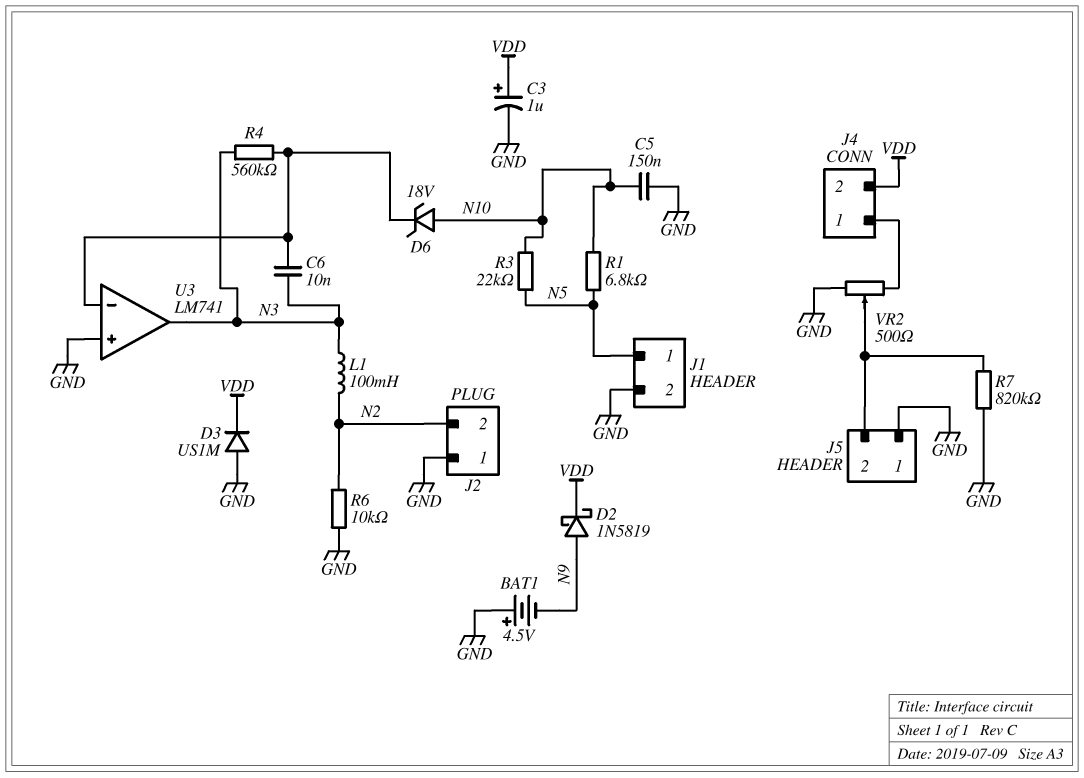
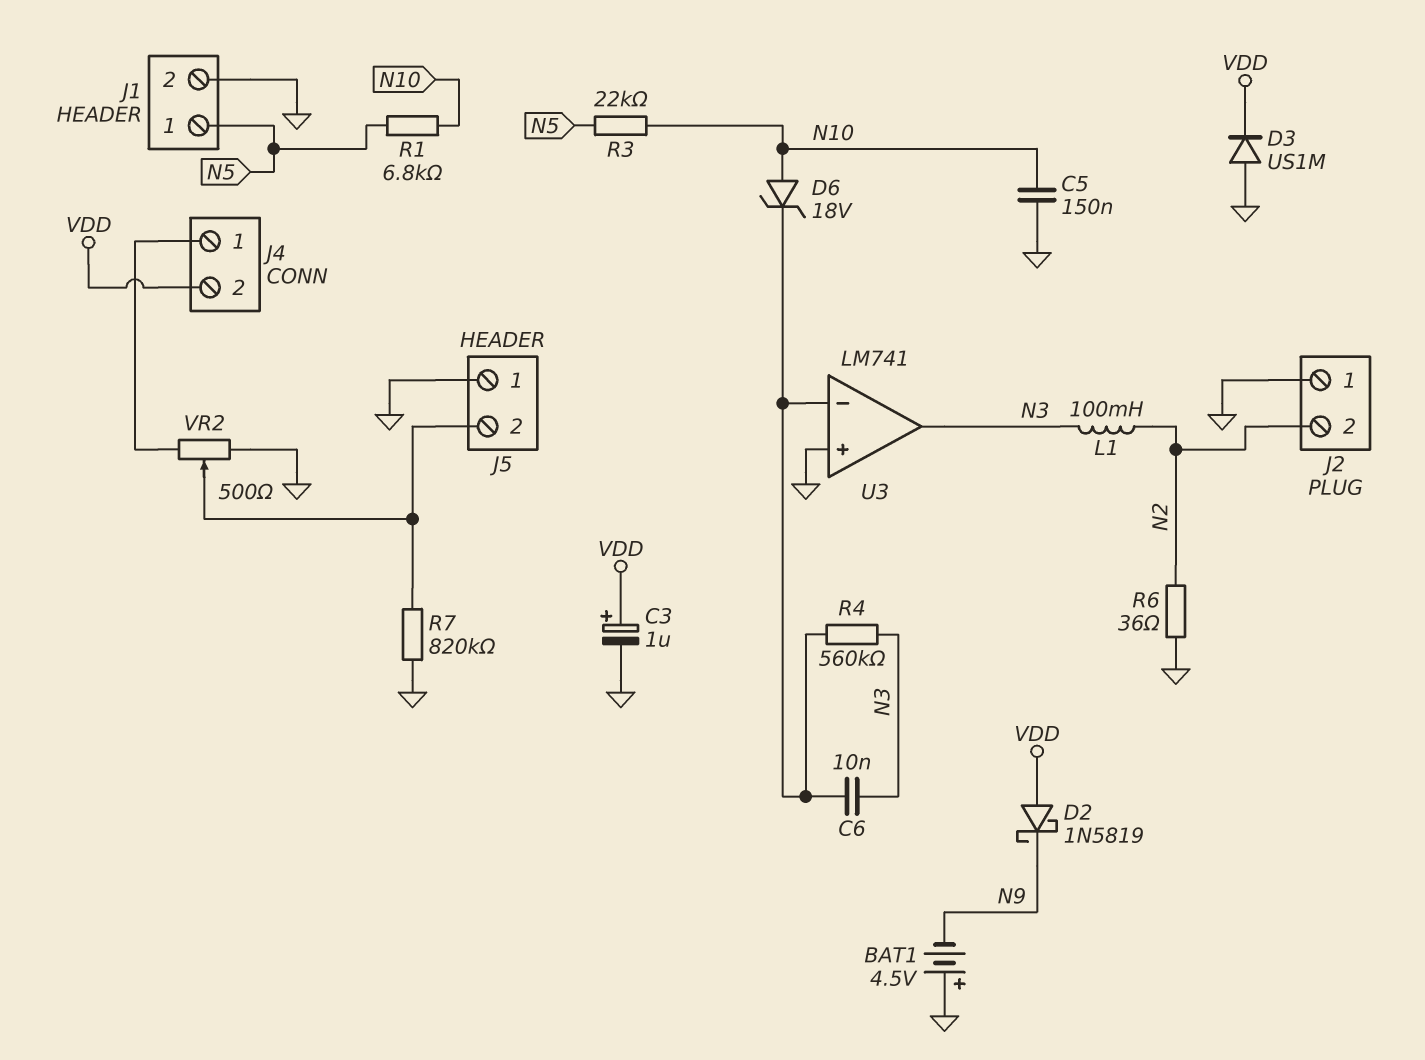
D2: schottky 1N5819 (A N9, K VDD) -> schottky 1N5819 (A VDD, K N9)
R6: 10k (GND, N2) -> 36 (GND, N2)

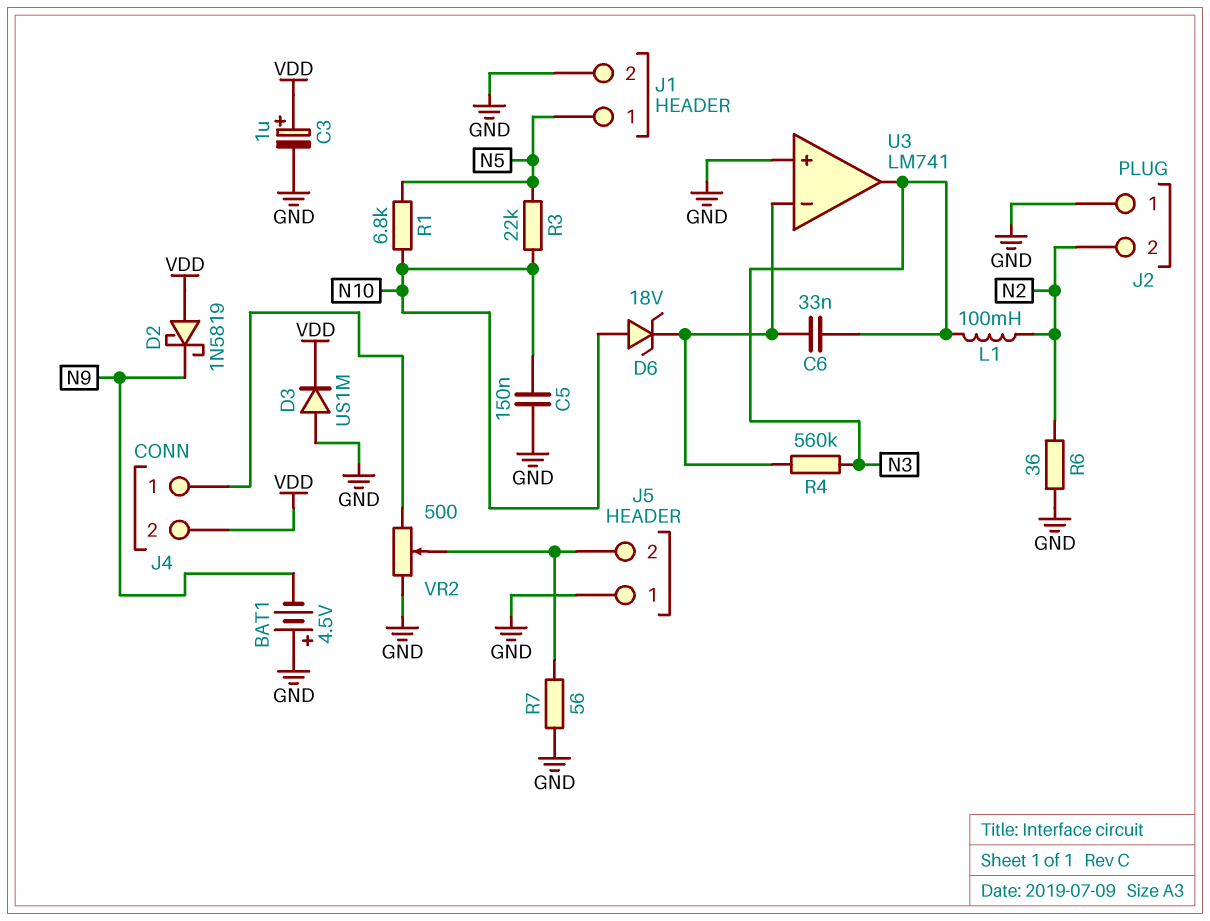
C6: 10nF (N3, U3/in-) -> 33nF (N3, U3/in-)
R7: 820k (GND, J5/2) -> 56 (GND, J5/2)

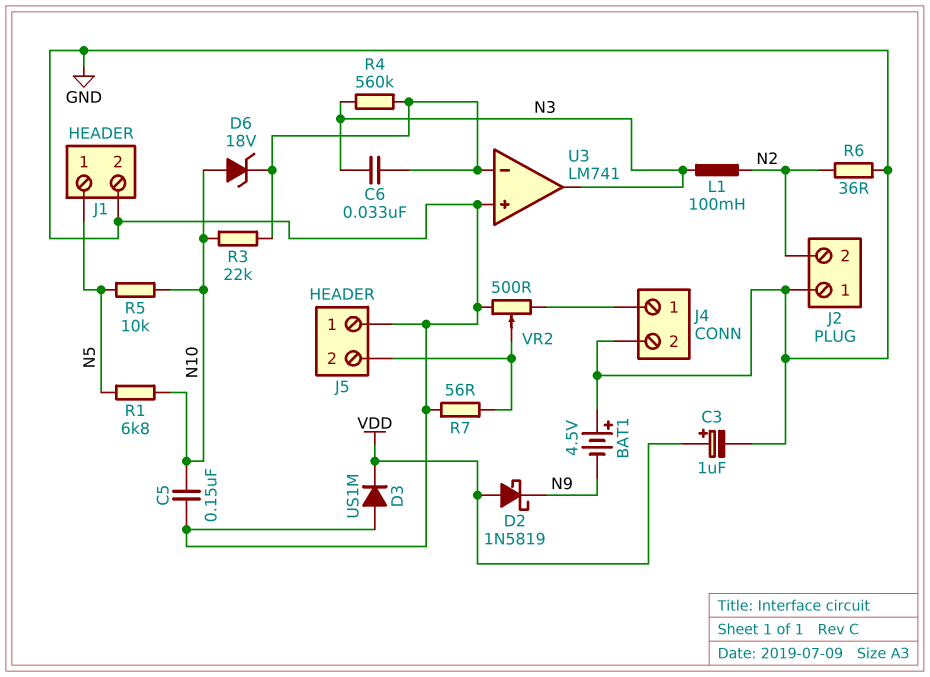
J4 pin 2: VDD -> GND
R3: 22k (N5, N10) -> 22k (N10, U3/in-)
R5: none -> 10k (N5, N10)

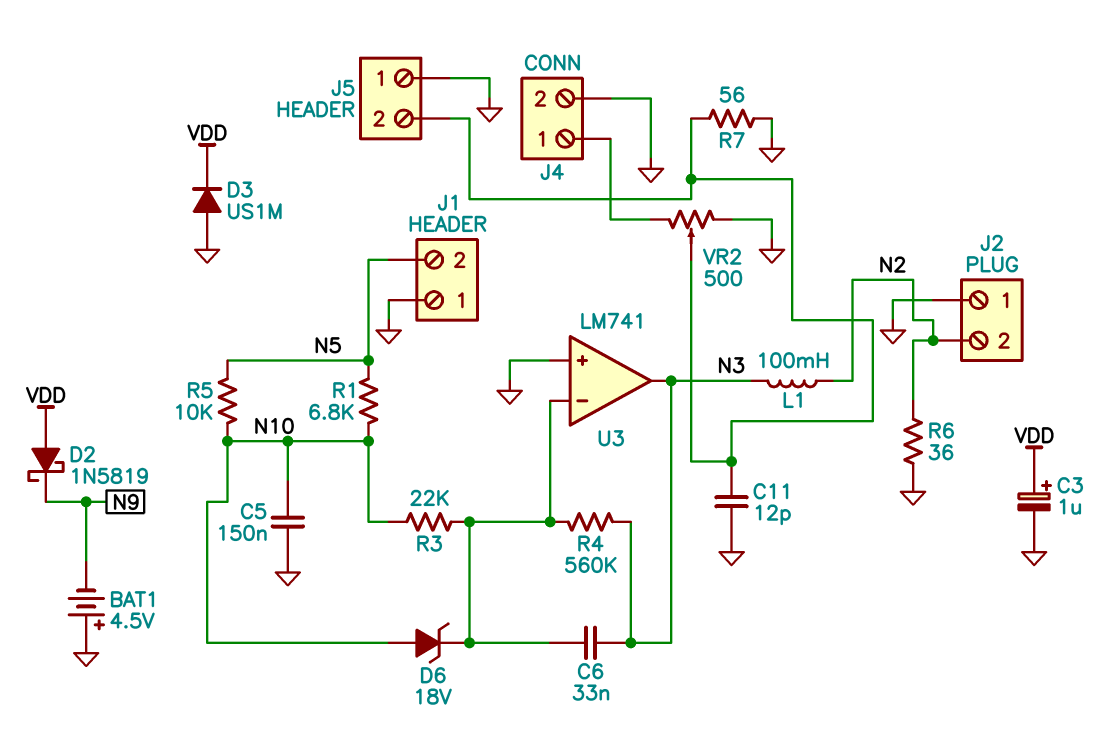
C11: none -> 12pF (GND, J5/2)
J1 pin 1: N5 -> GND
J1 pin 2: GND -> N5

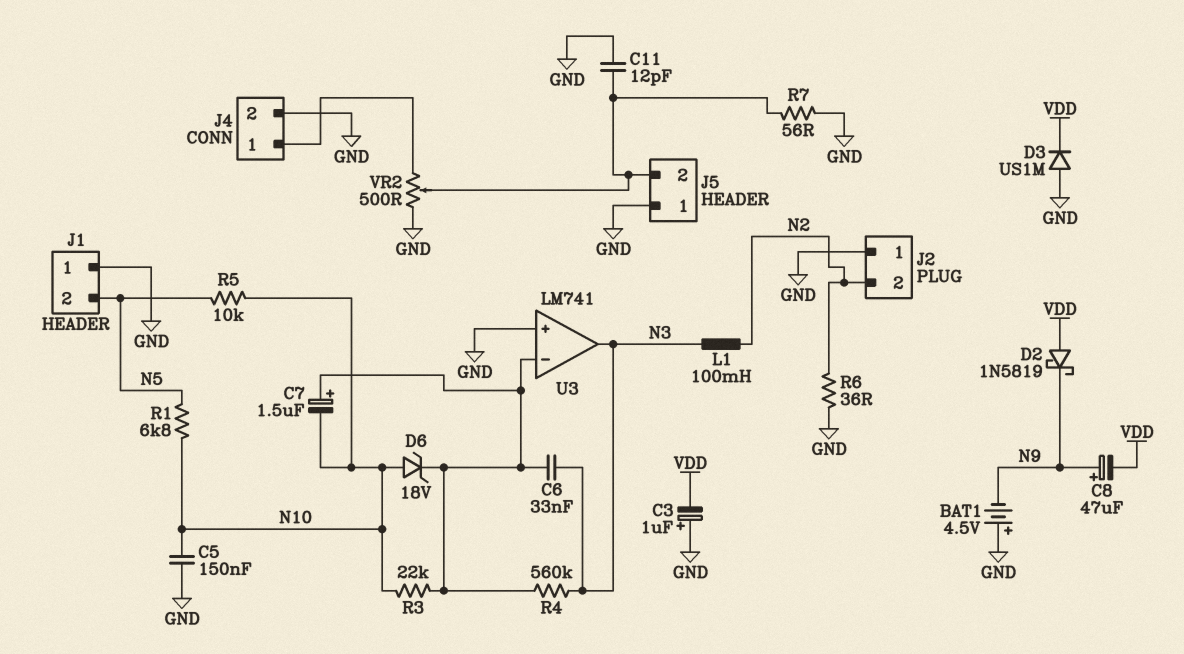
C3: 1uF (plus VDD, minus GND) -> 1uF (plus GND, minus VDD)
C7: none -> 1.5uF (plus U3/in-, minus N10)
C8: none -> 47uF (plus N9, minus VDD)

